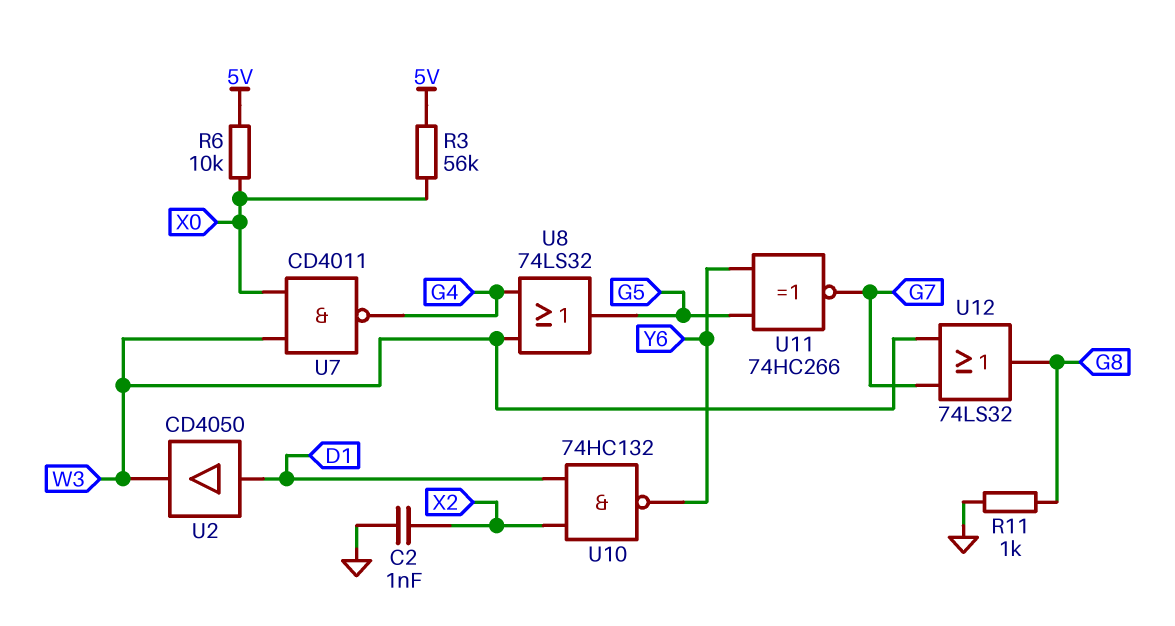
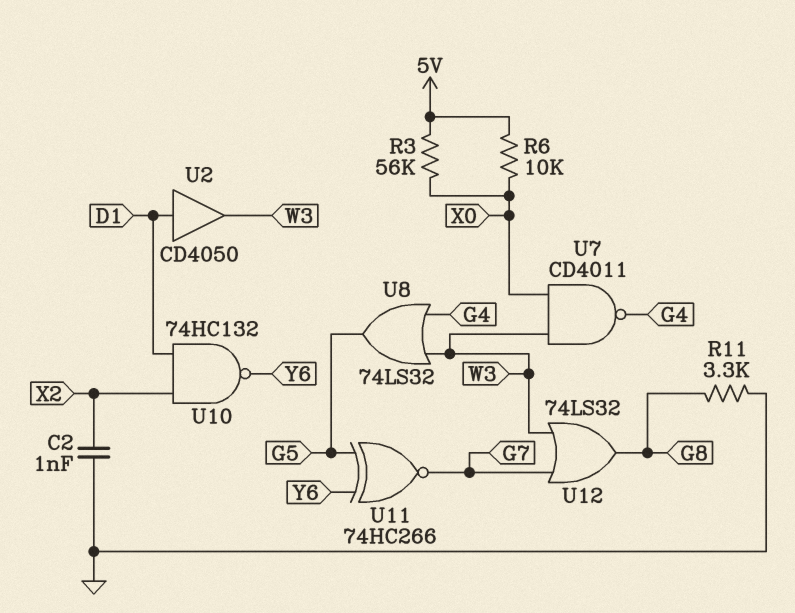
R11: 1k (G8, GND) -> 3.3k (G8, GND)

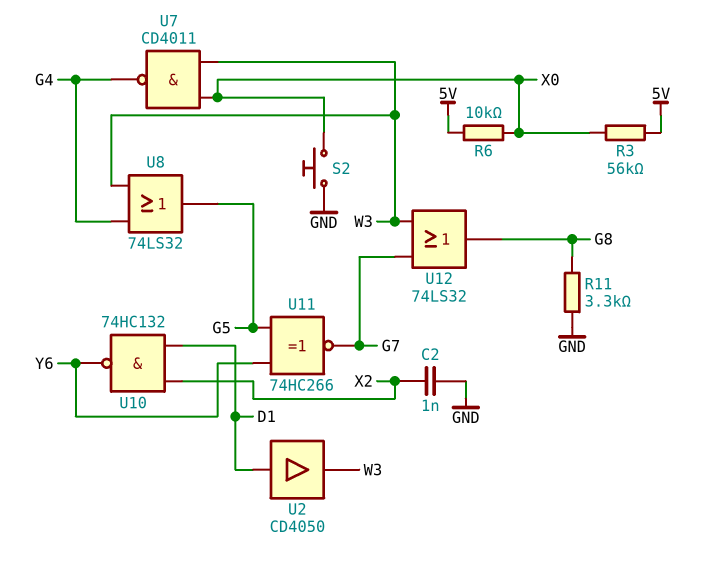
S2: none -> button (GND, X0)

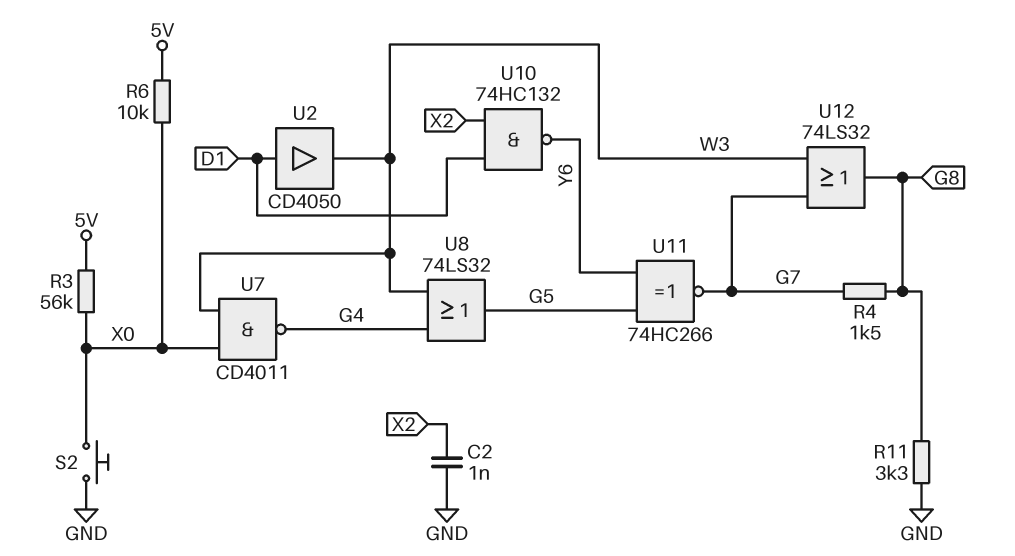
R4: none -> 1.5k (G7, G8)

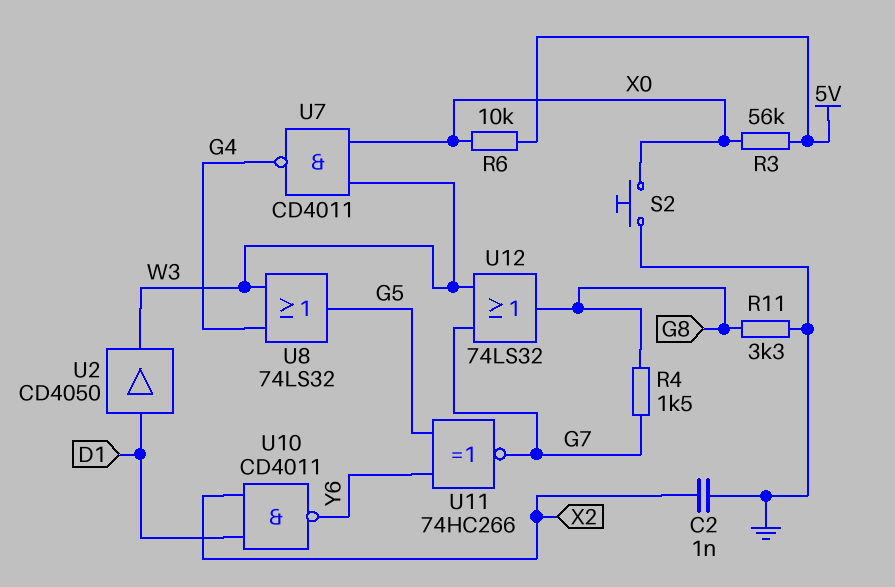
U10: NAND 74HC132 (in D1, in X2, out Y6) -> NAND CD4011 (in D1, in X2, out Y6)

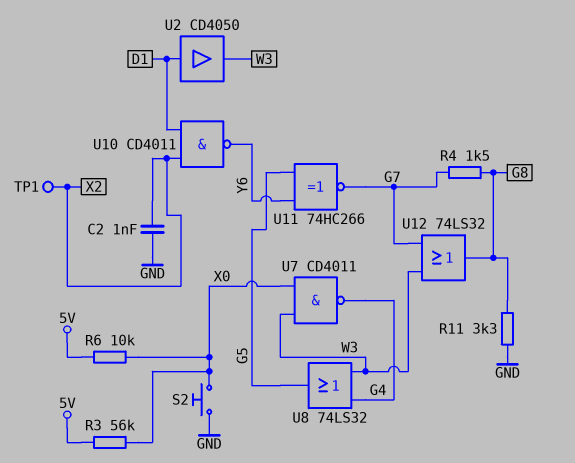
TP1: none -> test point (X2)

